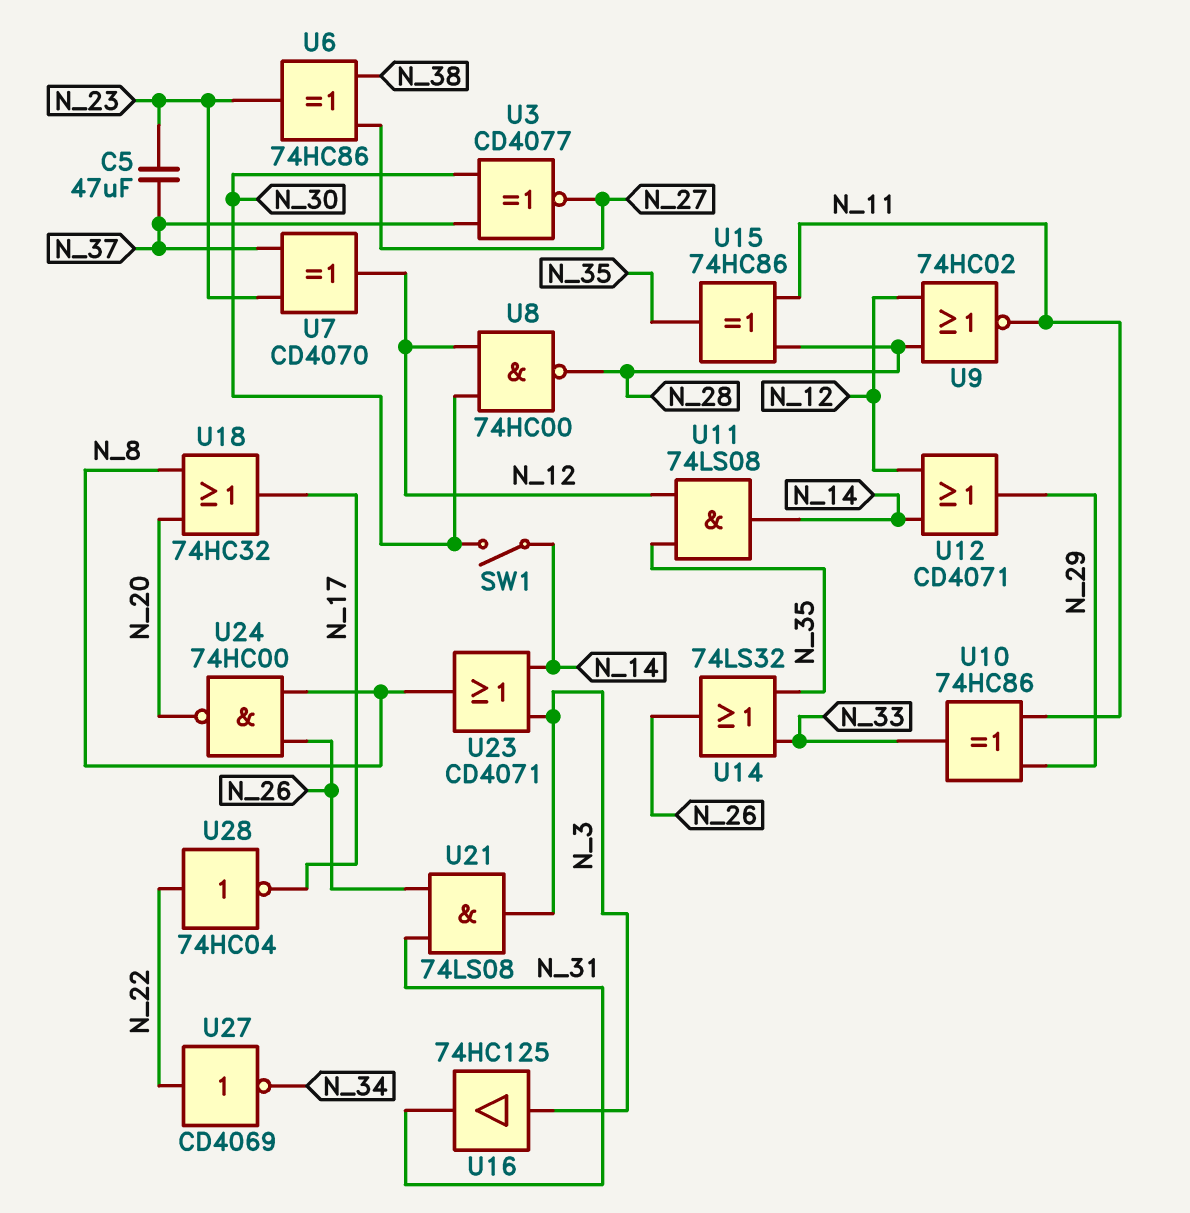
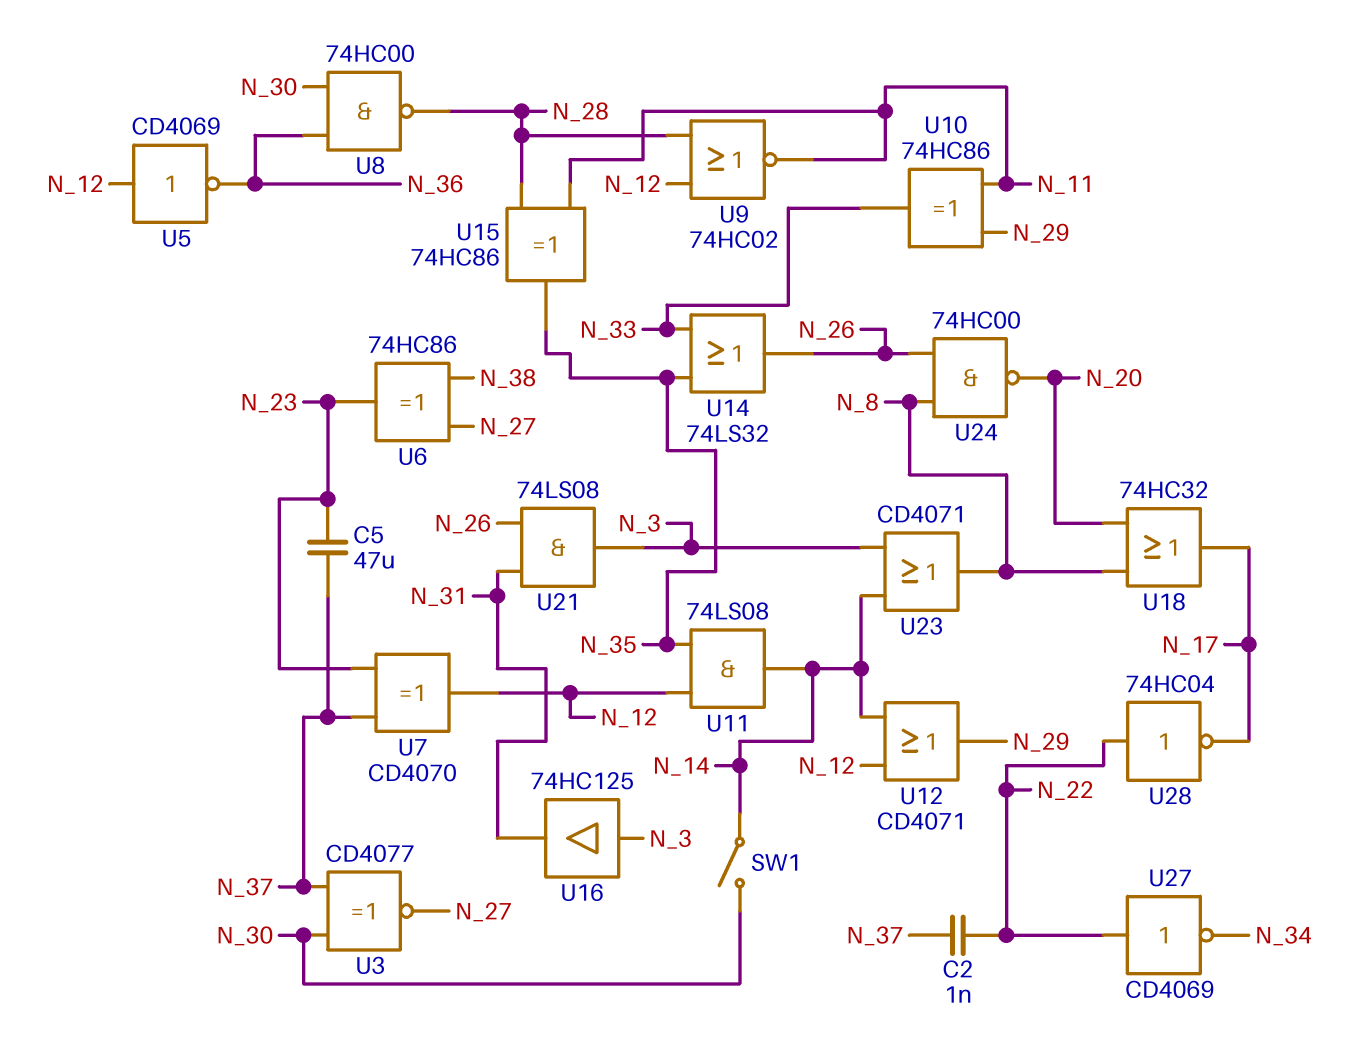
C2: none -> 1nF (N_22, N_37)
U5: none -> NOT CD4069 (in N_12, out N_36)
U8: NAND 74HC00 (in N_12, in N_30, out N_28) -> NAND 74HC00 (in N_30, in N_36, out N_28)

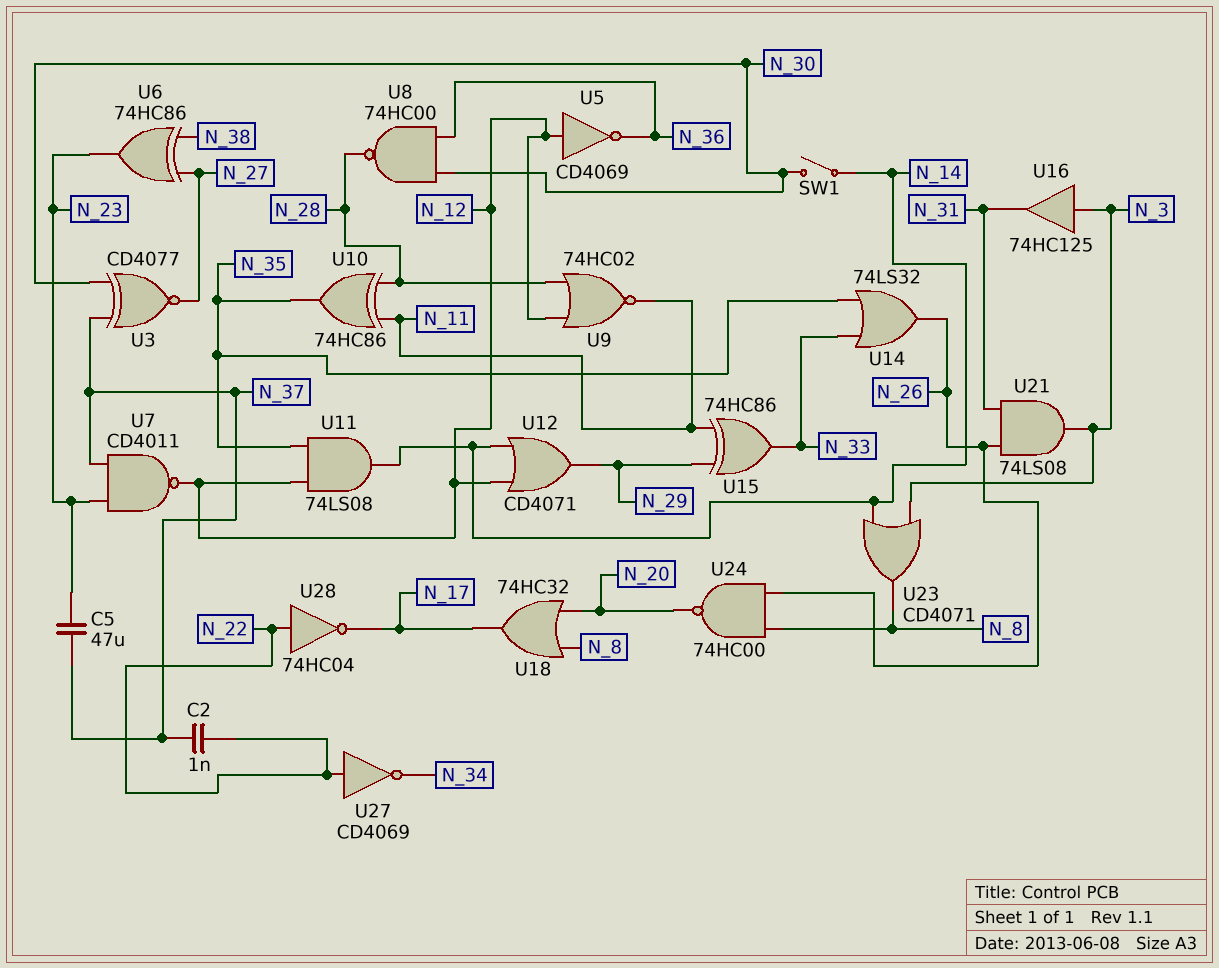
U7: XOR CD4070 (in N_23, in N_37, out N_12) -> NAND CD4011 (in N_23, in N_37, out N_12)
U10: XOR 74HC86 (in N_11, in N_29, out N_33) -> XOR 74HC86 (in N_11, in N_28, out N_35)
U15: XOR 74HC86 (in N_11, in N_28, out N_35) -> XOR 74HC86 (in N_11, in N_29, out N_33)

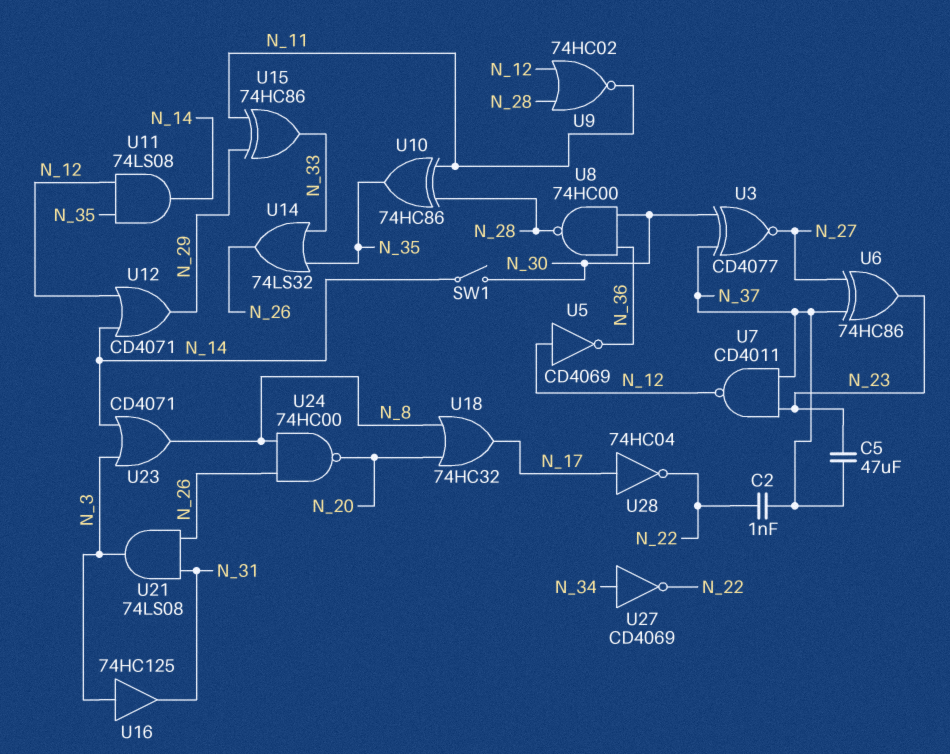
U6: XOR 74HC86 (in N_27, in N_38, out N_23) -> XOR 74HC86 (in N_27, in N_37, out N_23)
U27: NOT CD4069 (in N_22, out N_34) -> NOT CD4069 (in N_34, out N_22)
U28: NOT 74HC04 (in N_22, out N_17) -> NOT 74HC04 (in N_17, out N_22)

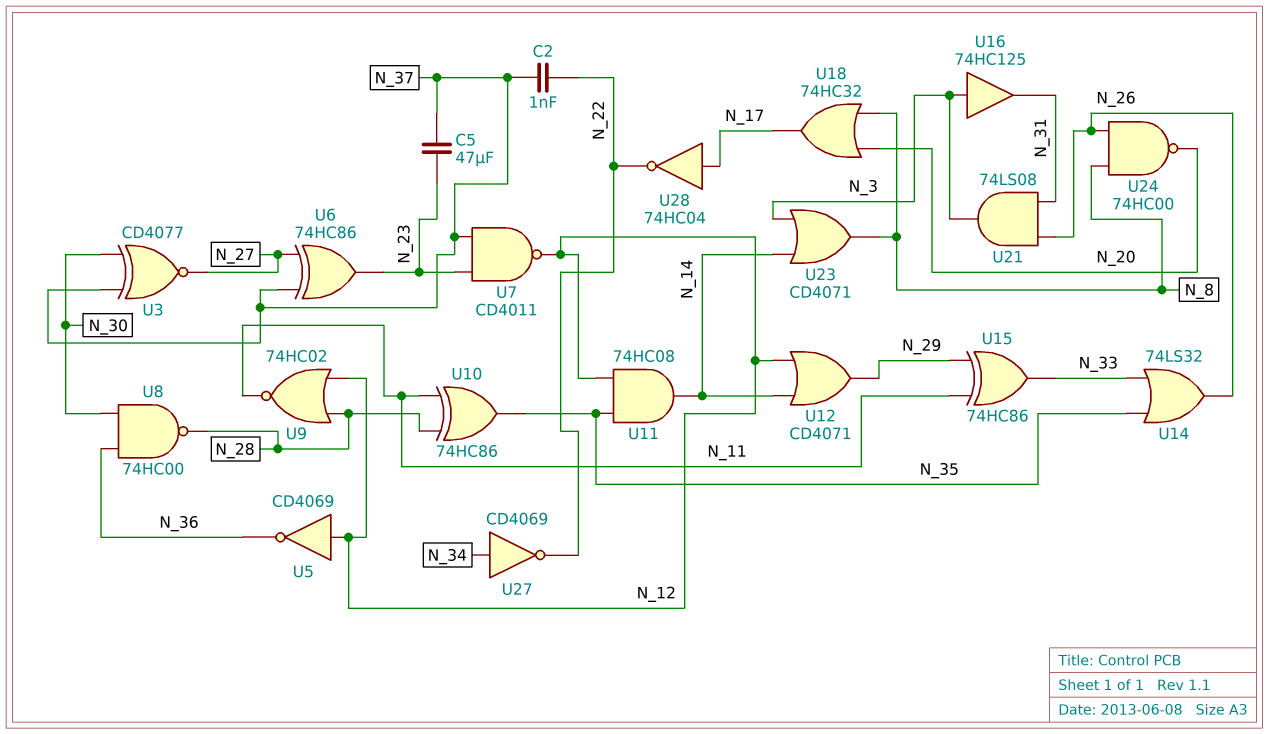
SW1: switch (N_14, N_30) -> none
U11: AND 74LS08 (in N_12, in N_35, out N_14) -> AND 74HC08 (in N_12, in N_35, out N_14)

